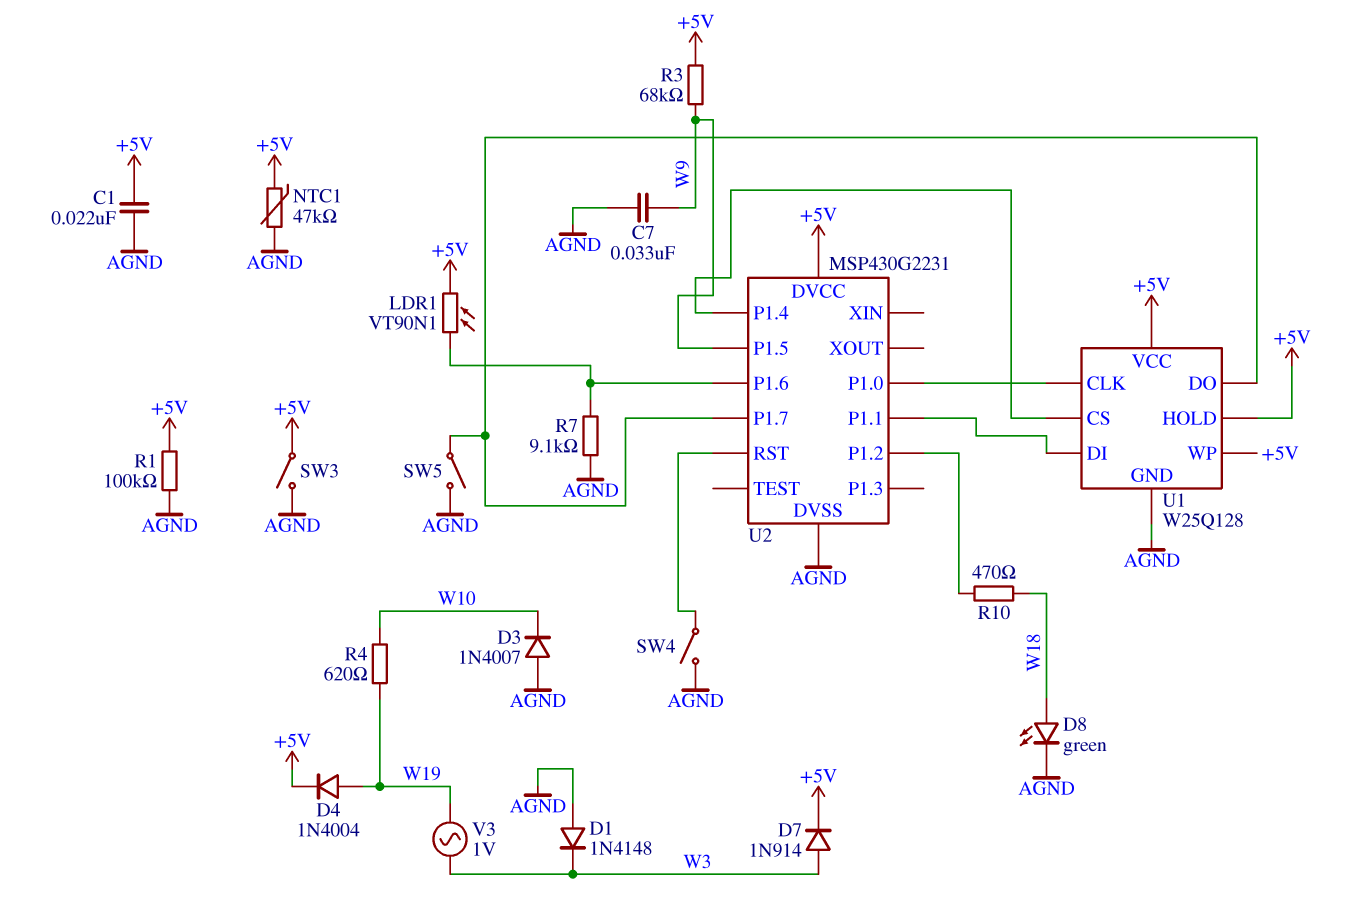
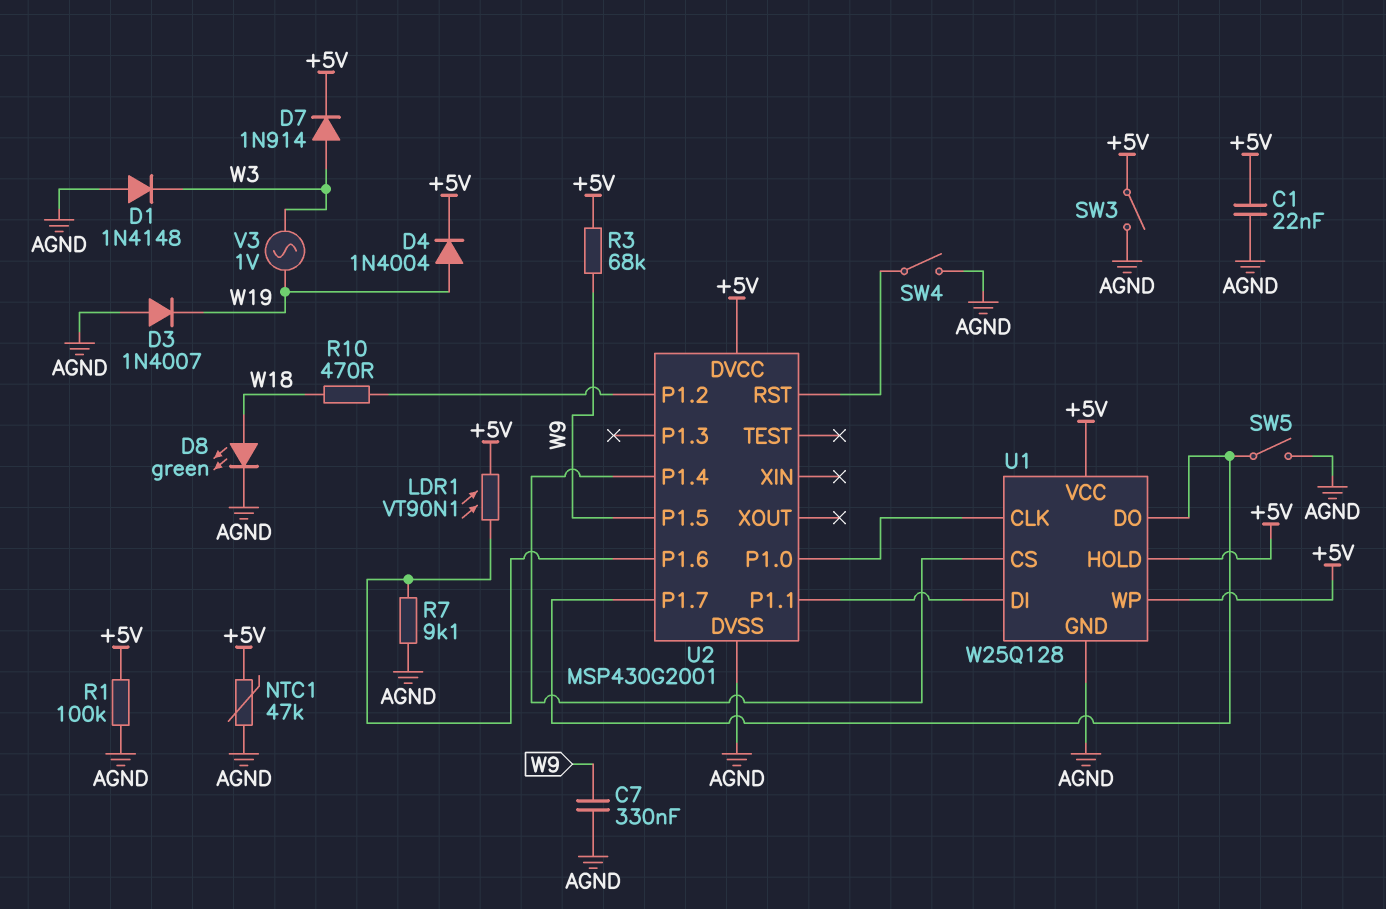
C7: 33nF (AGND, W9) -> 330nF (AGND, W9)
D3: diode 1N4007 (A AGND, K W10) -> diode 1N4007 (A AGND, K W19)
R4: 620 (W10, W19) -> none
U2: MSP430G2231 -> MSP430G2001

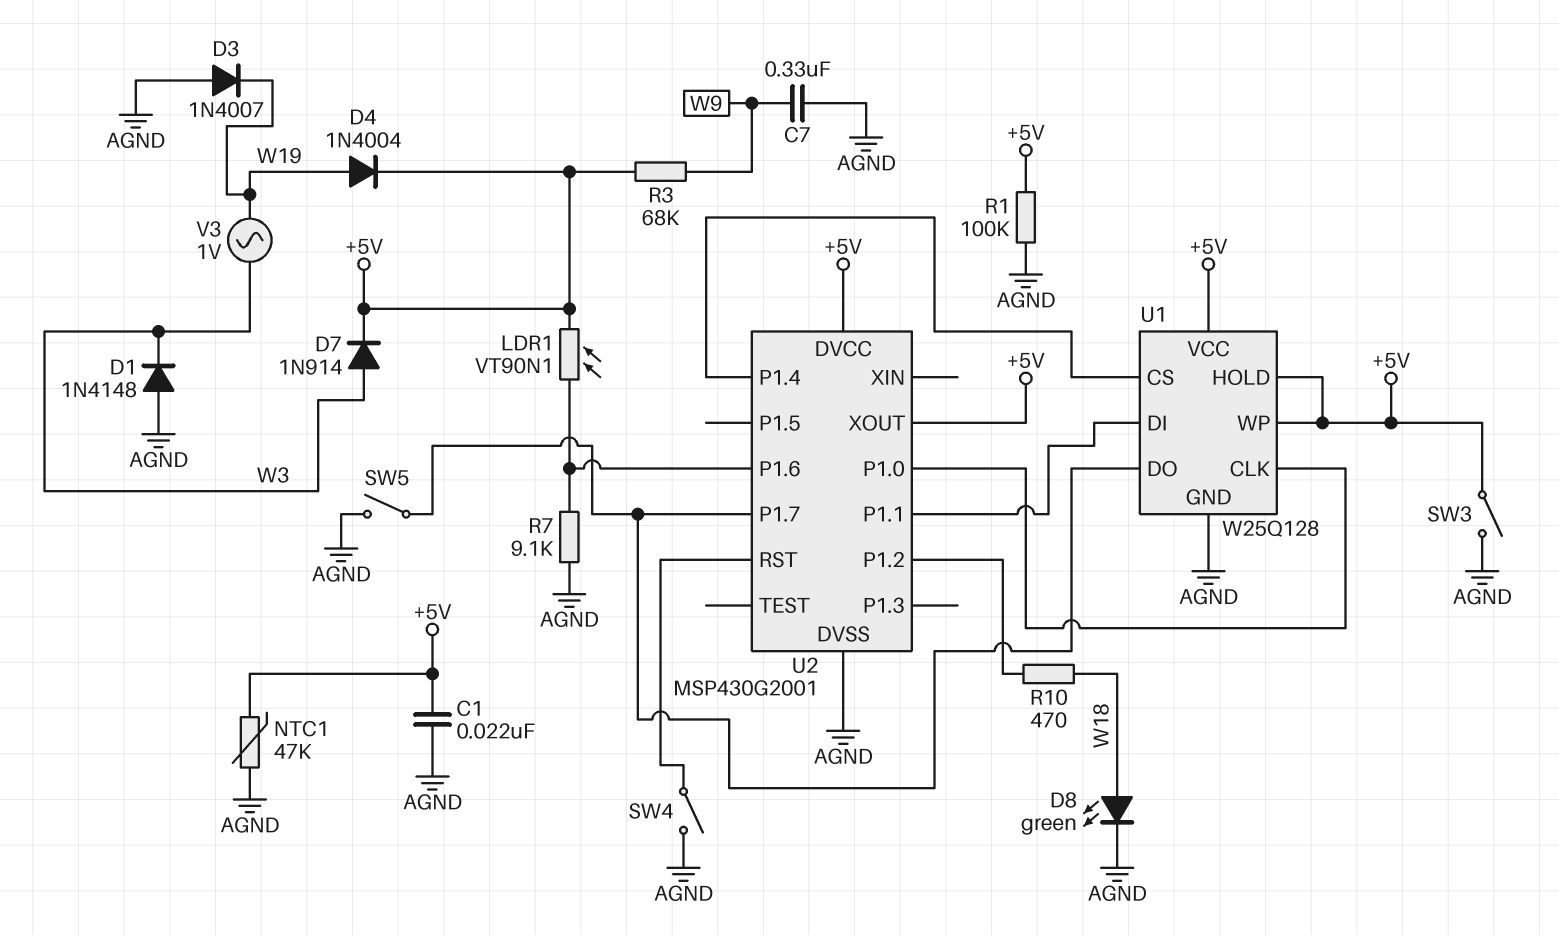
U2 pin P1.5: W9 -> none
U2 pin XOUT: none -> +5V

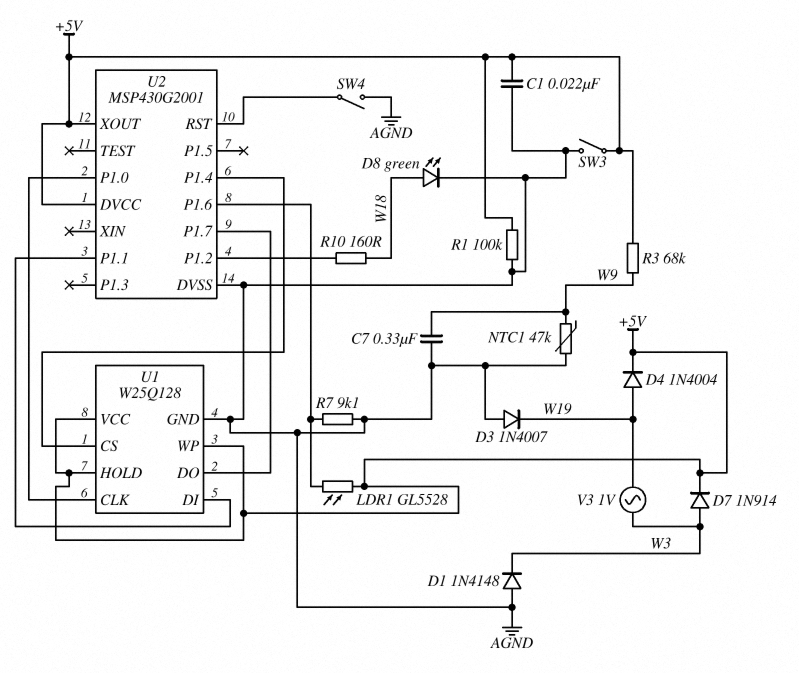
LDR1: VT90N1 (+5V, U2/P1.6) -> GL5528 (+5V, U2/P1.6)
NTC1: 47k (+5V, AGND) -> 47k (AGND, W9)
R10: 470 (U2/P1.2, W18) -> 160 (U2/P1.2, W18)
SW5: switch (AGND, U1/DO) -> none

